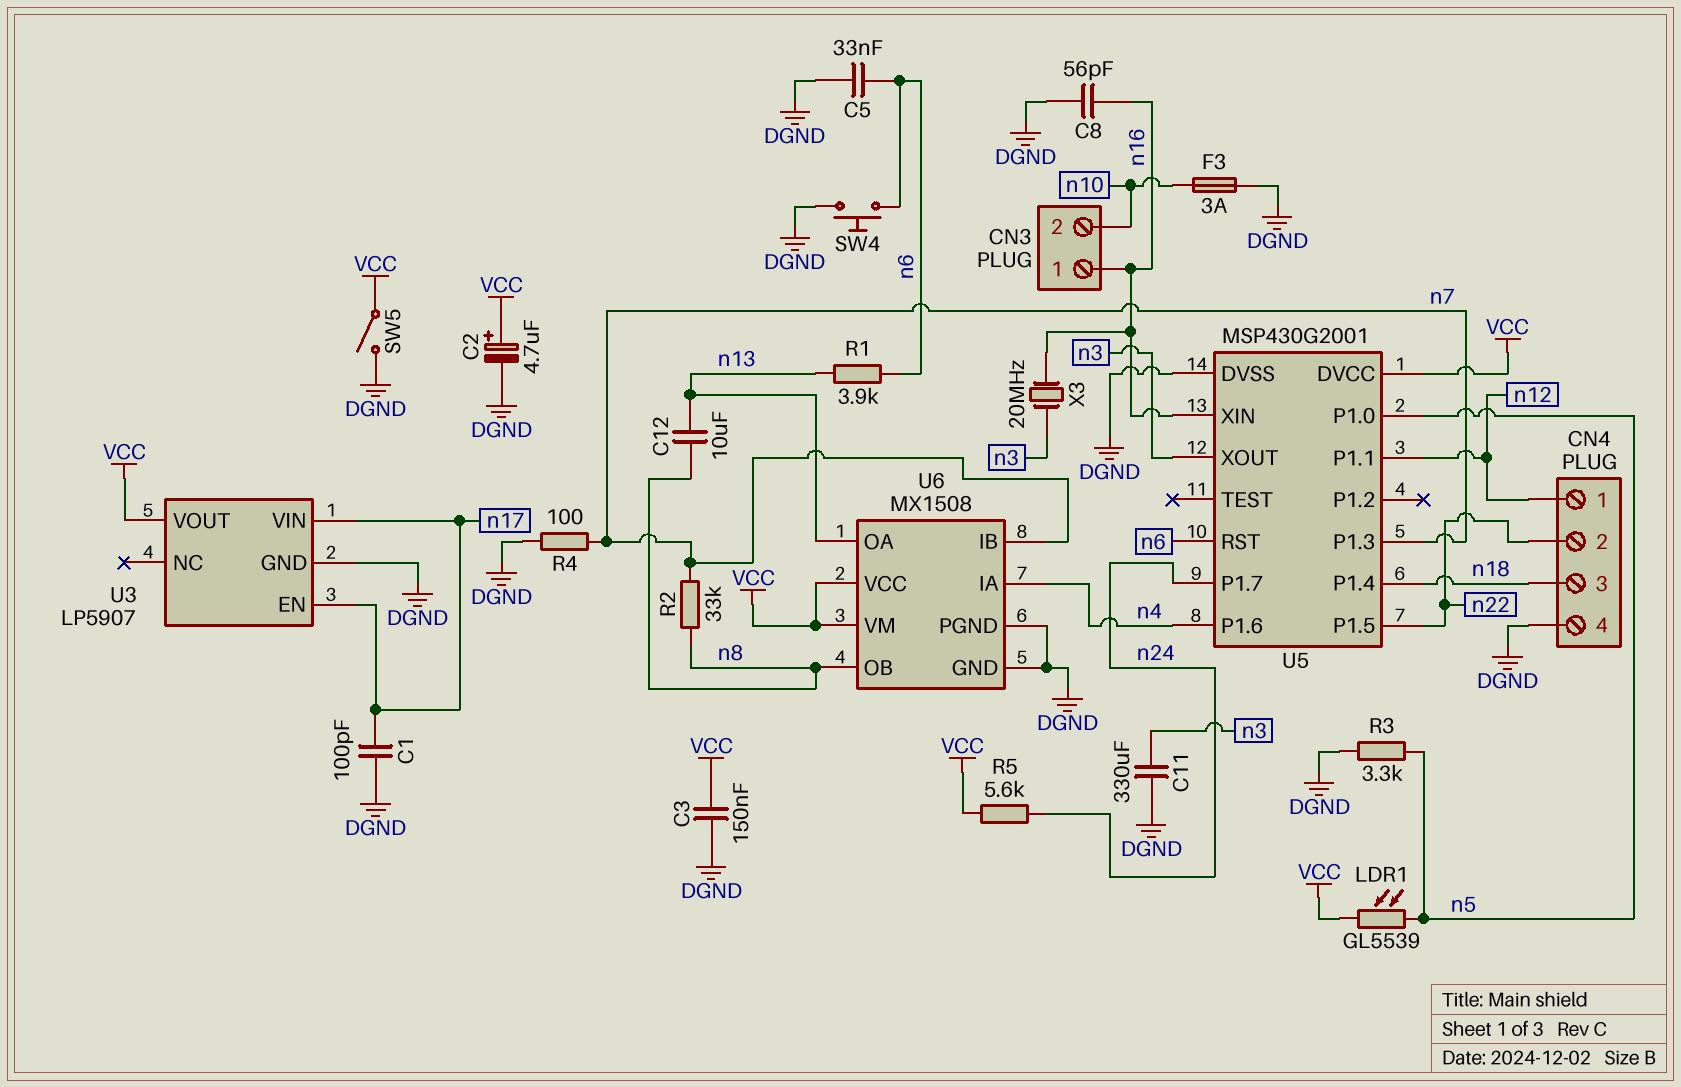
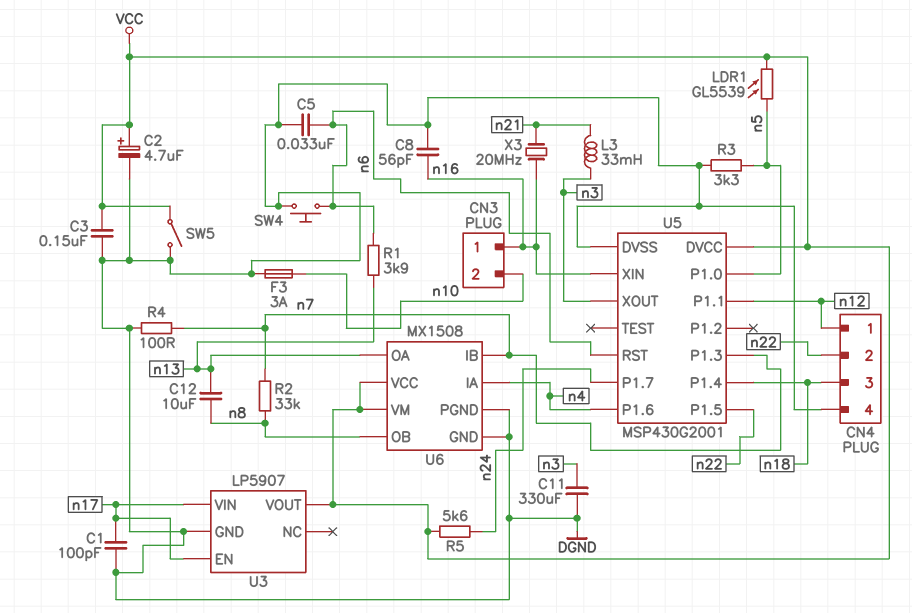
L3: none -> 33mH (n3, n21)
X3: 20MHz (n3, n16) -> 20MHz (n16, n21)

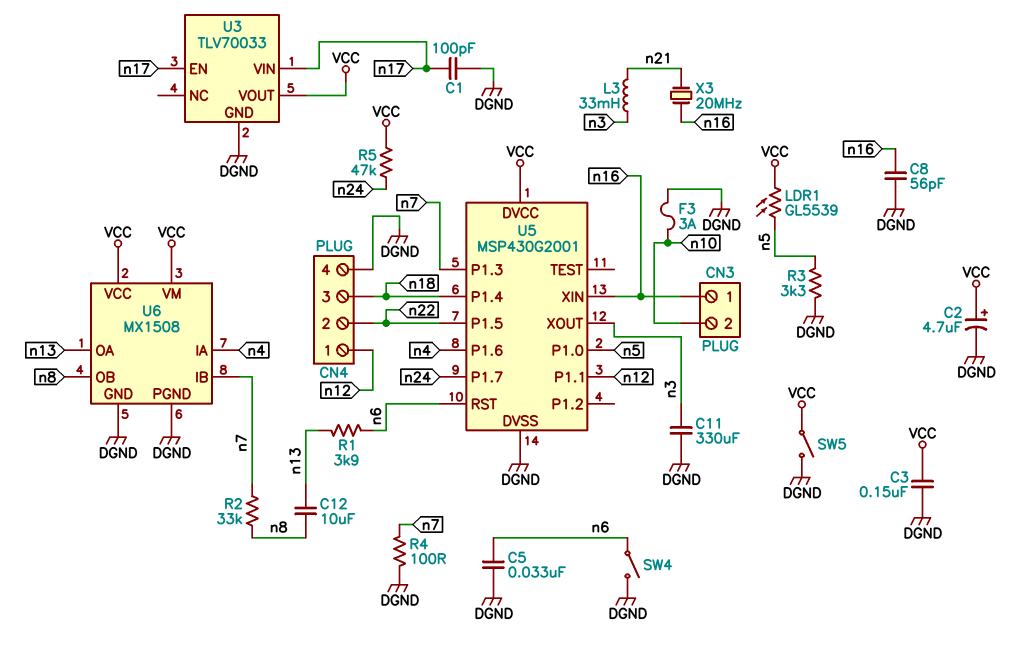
R5: 5.6k (VCC, n24) -> 47k (VCC, n24)
SW4: button (DGND, n6) -> switch (DGND, n6)
U3: LP5907 -> TLV70033

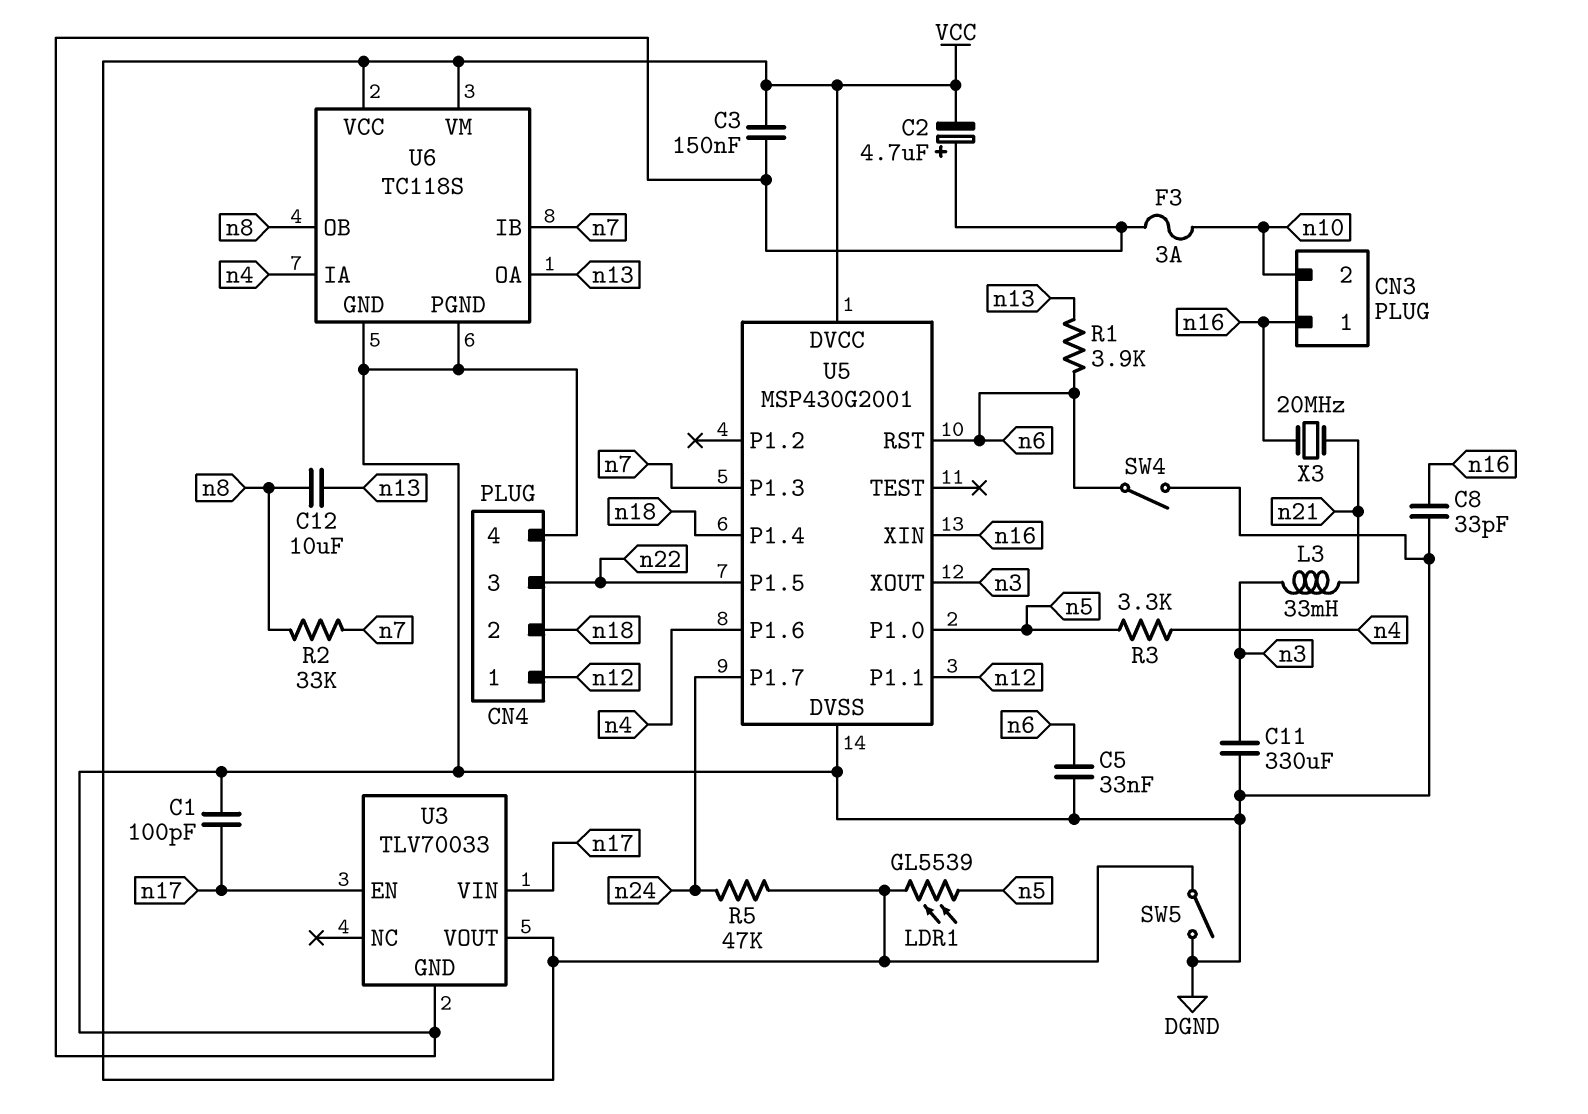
C2: 4.7uF (plus VCC, minus DGND) -> 4.7uF (plus DGND, minus VCC)
C8: 56pF (DGND, n16) -> 33pF (DGND, n16)
CN4 pin 2: n22 -> n18
CN4 pin 3: n18 -> n22
R3: 3.3k (DGND, n5) -> 3.3k (n4, n5)
R4: 100 (DGND, n7) -> none
U6: MX1508 -> TC118S

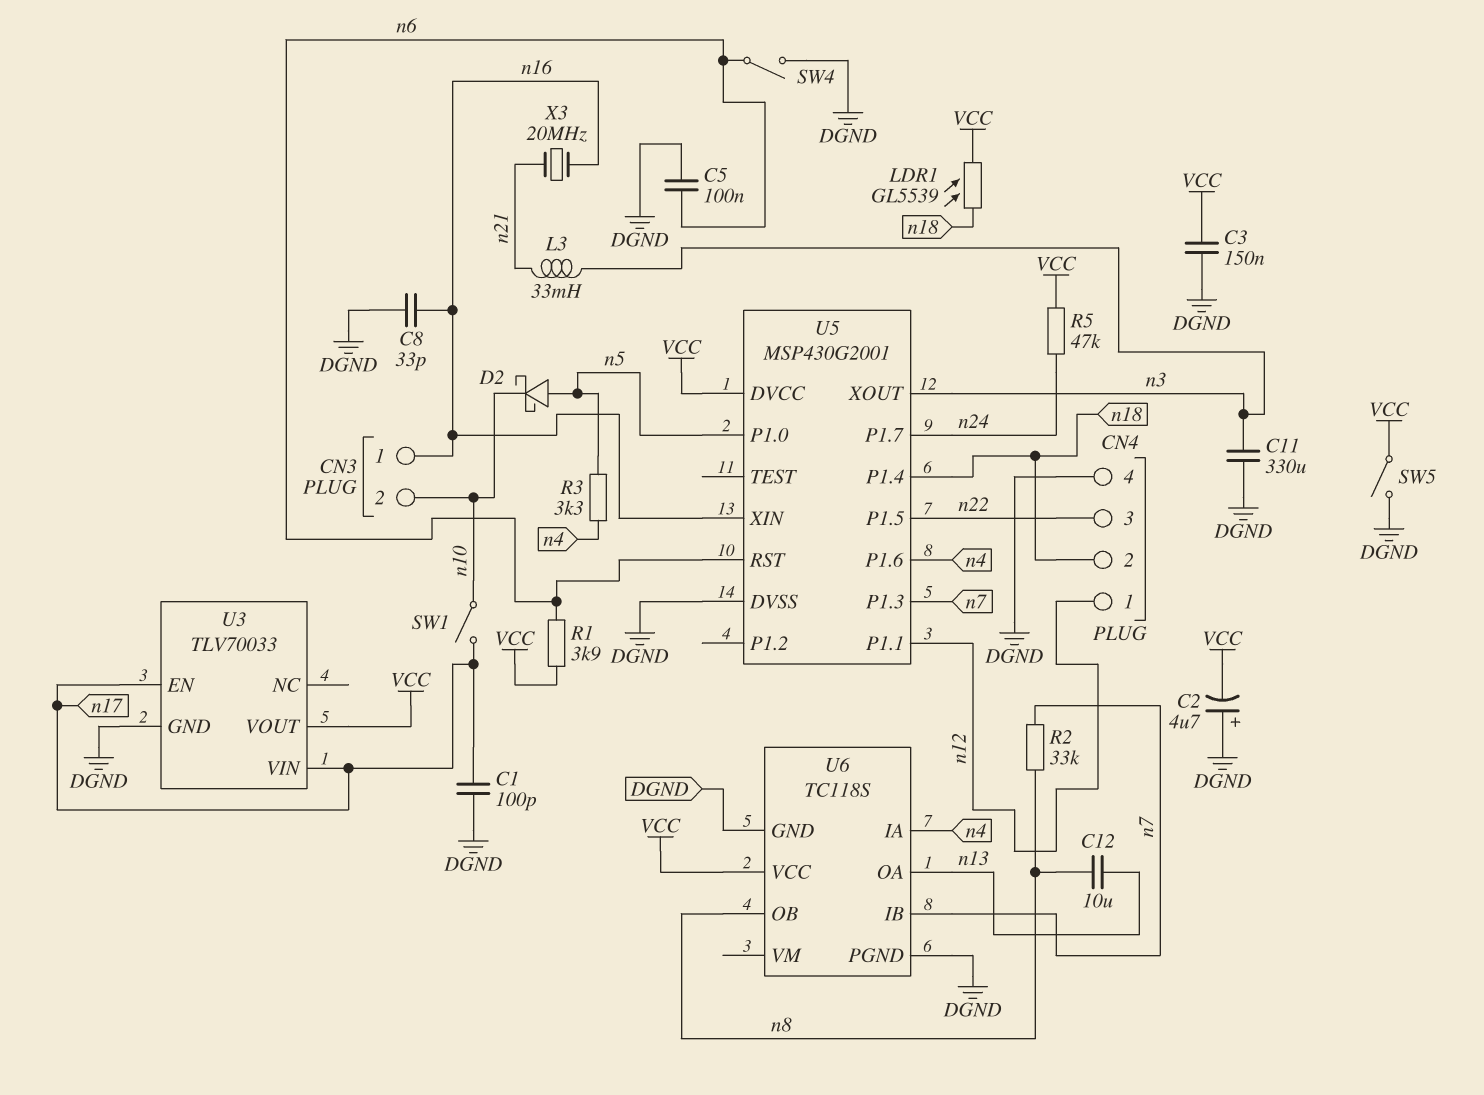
C5: 33nF (DGND, n6) -> 100nF (DGND, n6)
D2: none -> schottky (A n5, K n10)
F3: 3A (DGND, n10) -> none
LDR1: GL5539 (VCC, n5) -> GL5539 (VCC, n18)
R1: 3.9k (n6, n13) -> 3.9k (VCC, n6)
SW1: none -> switch (n10, n17)
U6 pin VM: VCC -> none

